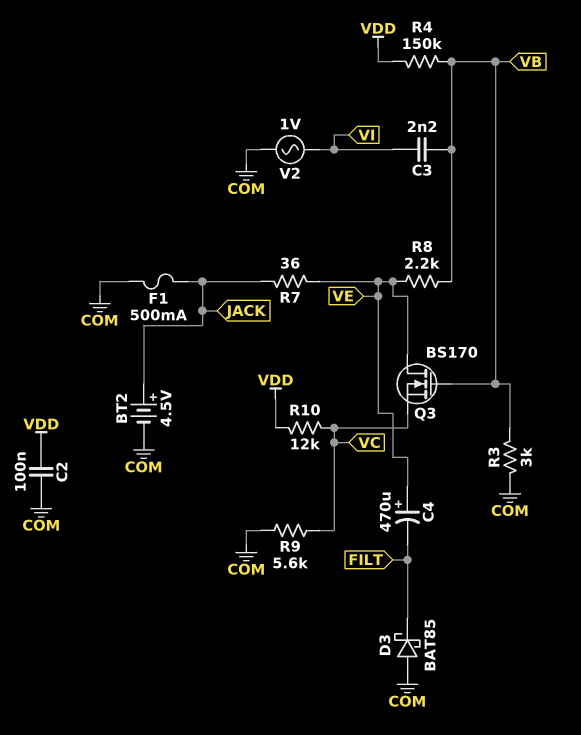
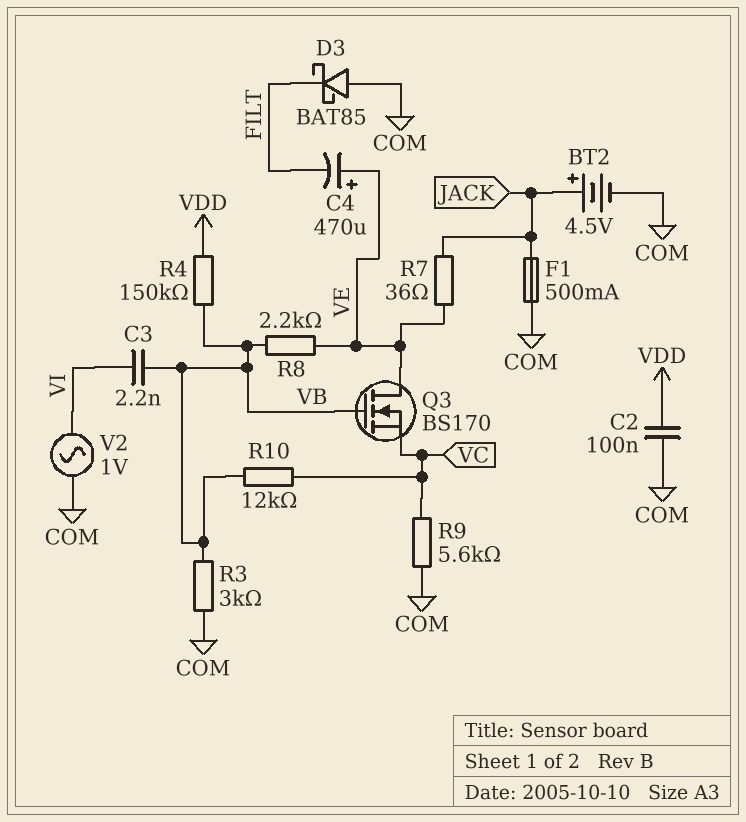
R10: 12k (VC, VDD) -> 12k (VB, VC)

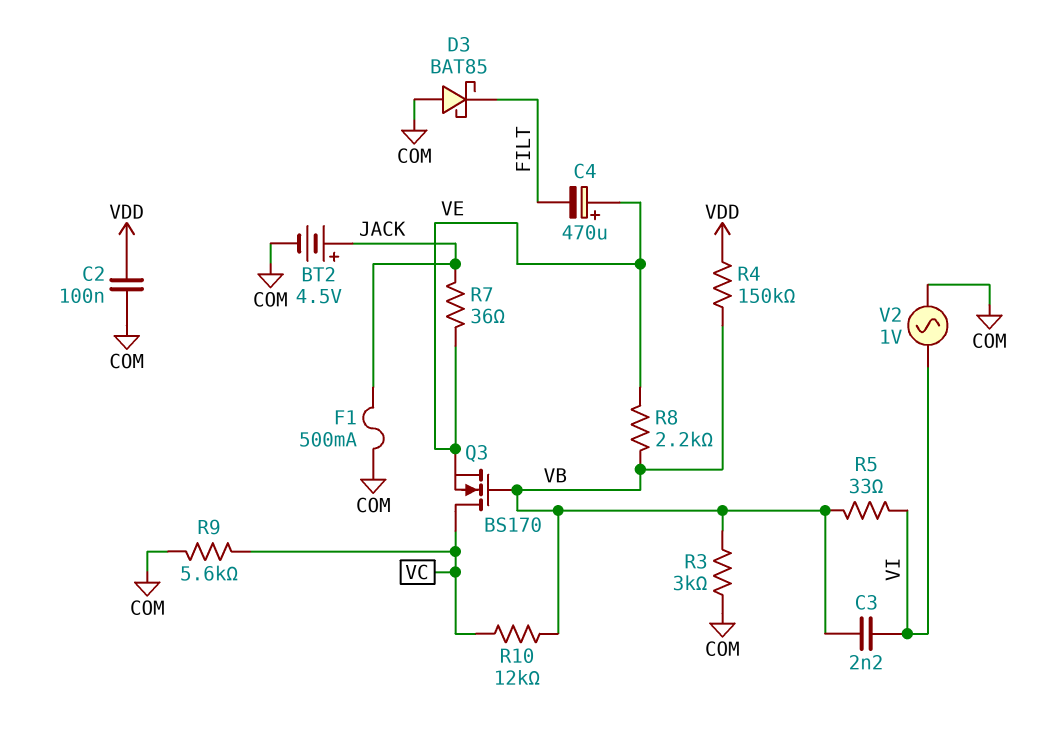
Q3: NMOS BS170 (G VB, D VE, S VC) -> NMOS BS170 (G VB, D VC, S VE)
R5: none -> 33 (VB, VI)

